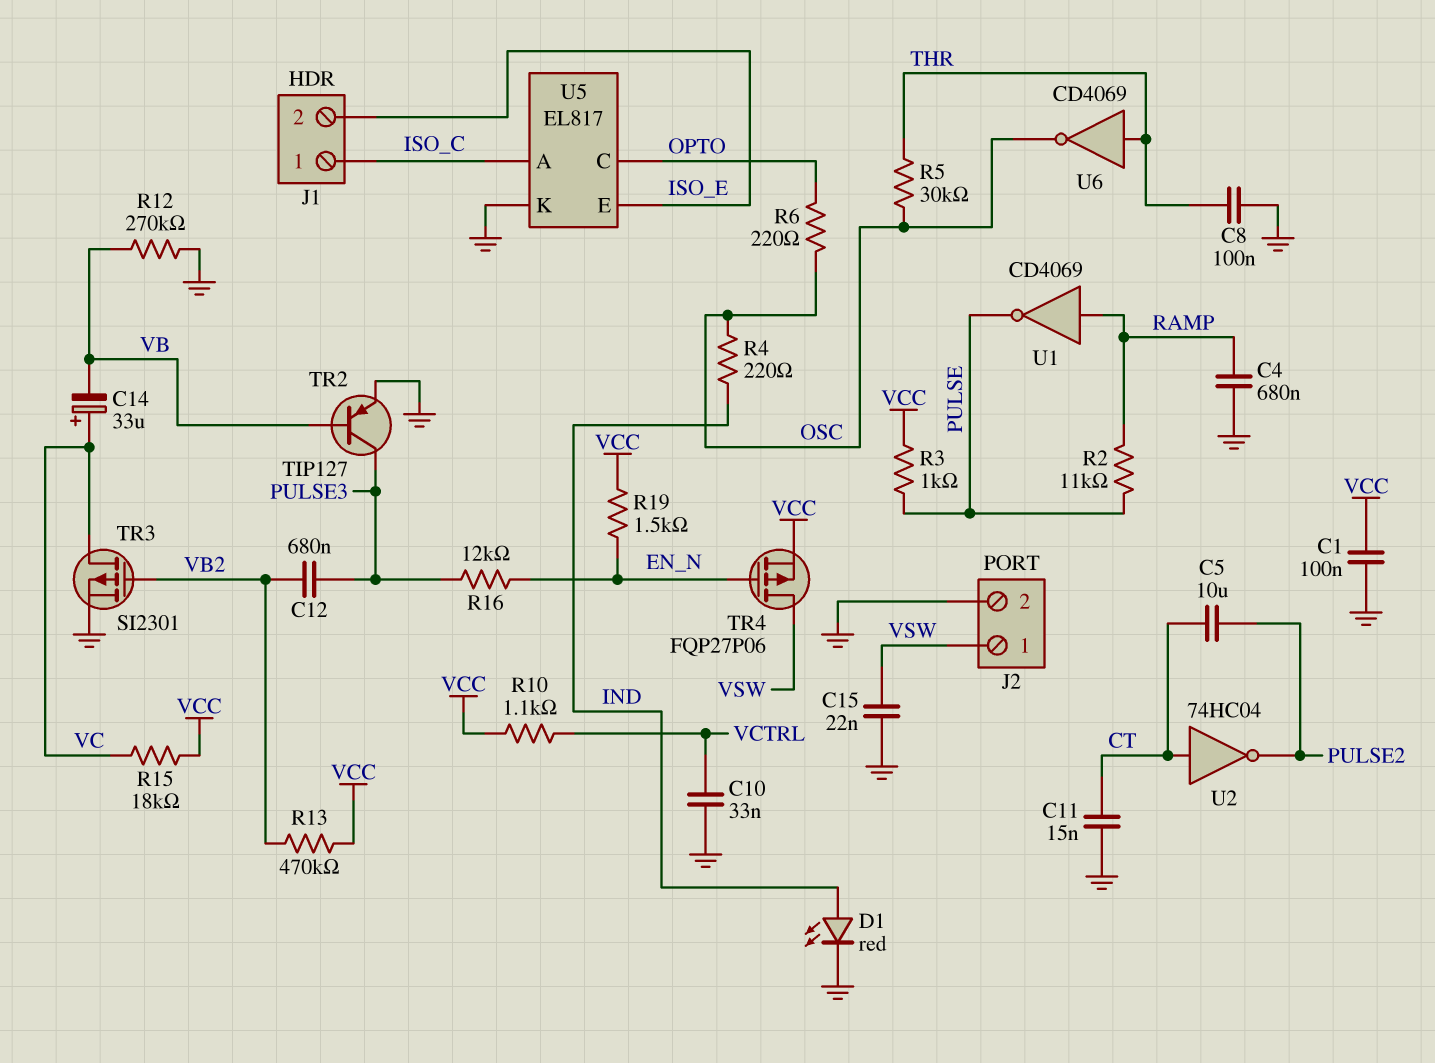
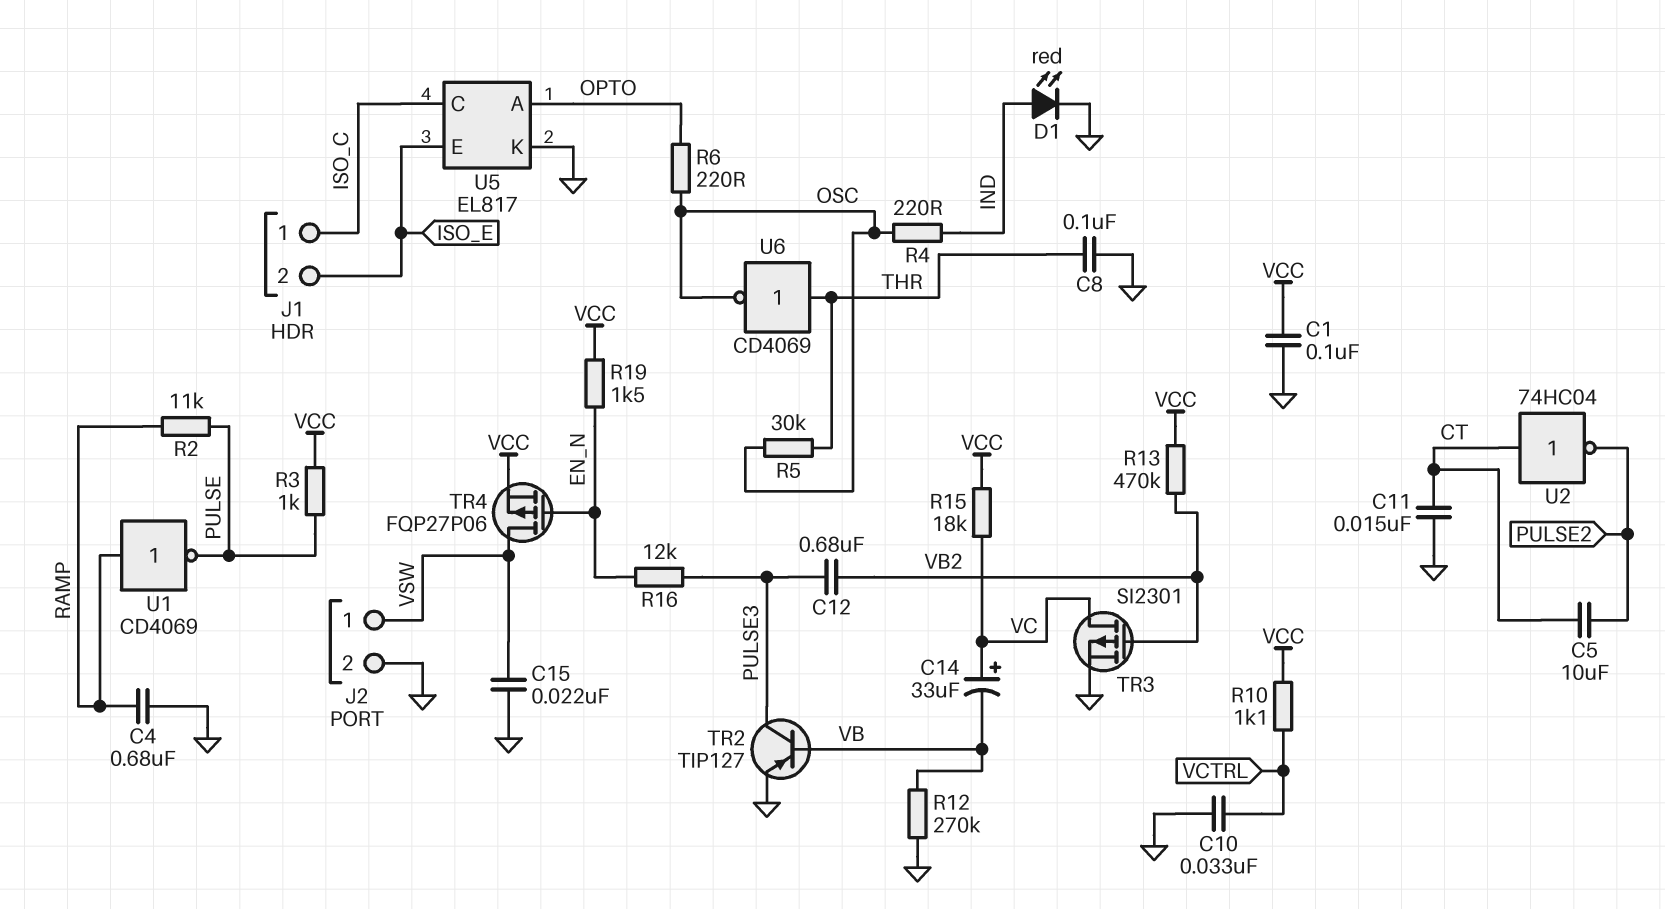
U5 pin A: ISO_C -> OPTO
U5 pin C: OPTO -> ISO_C

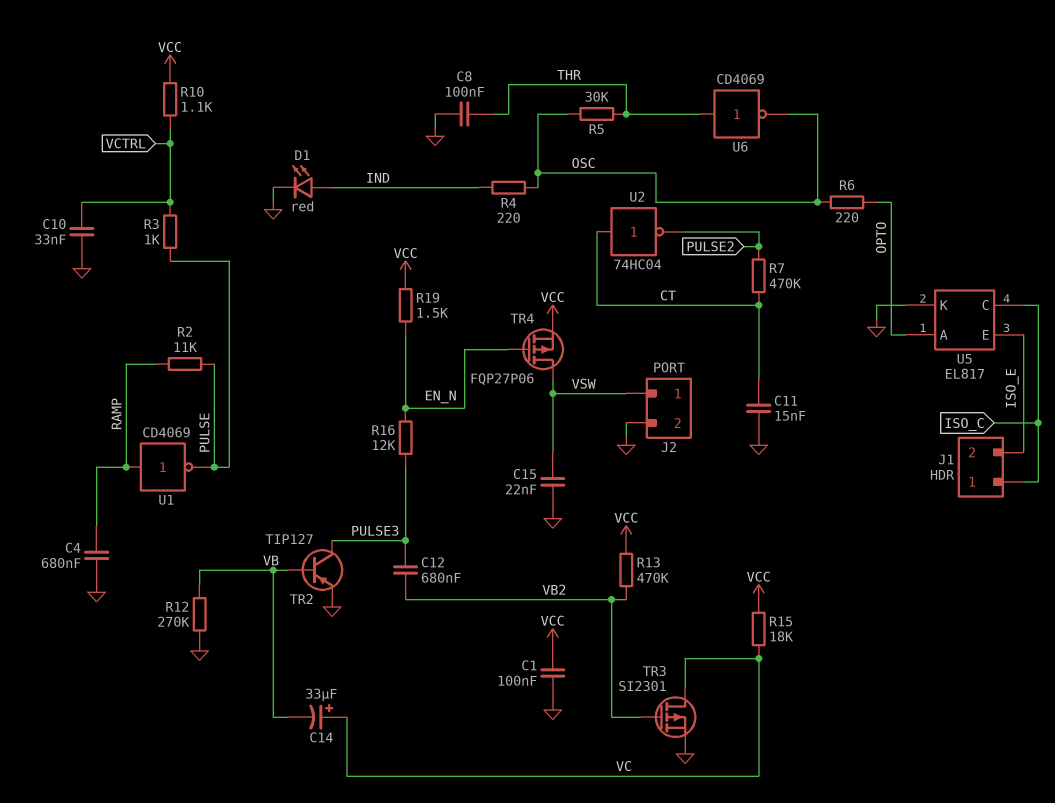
C5: 10uF (CT, PULSE2) -> none
R3: 1k (PULSE, VCC) -> 1k (PULSE, VCTRL)
R7: none -> 470k (CT, PULSE2)

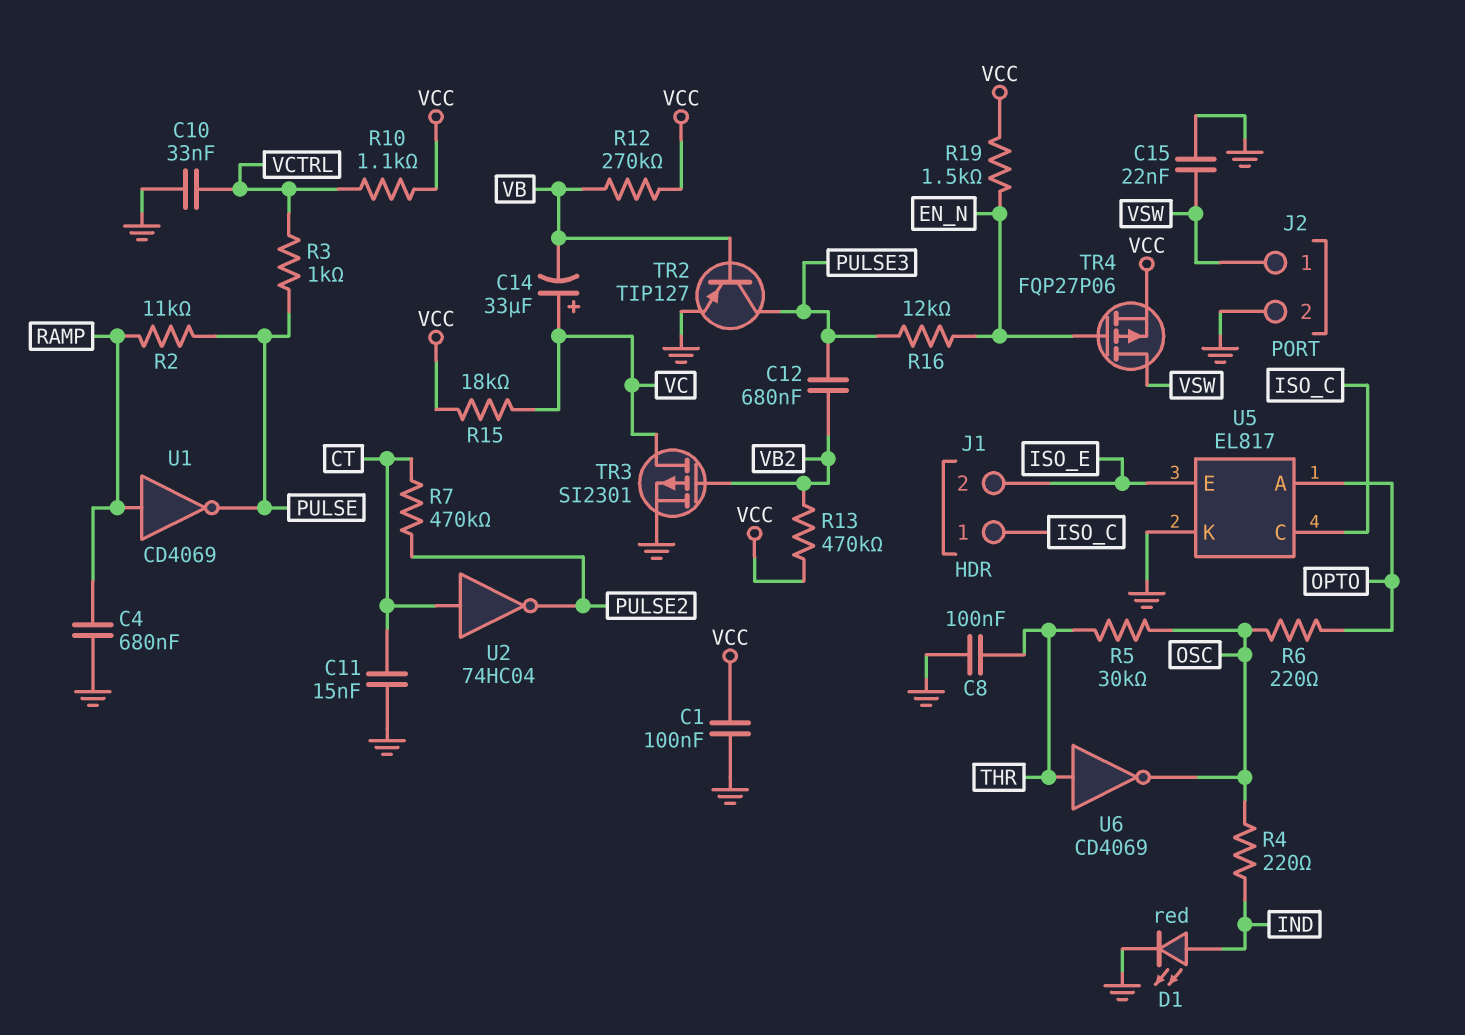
R12: 270k (GND, VB) -> 270k (VB, VCC)

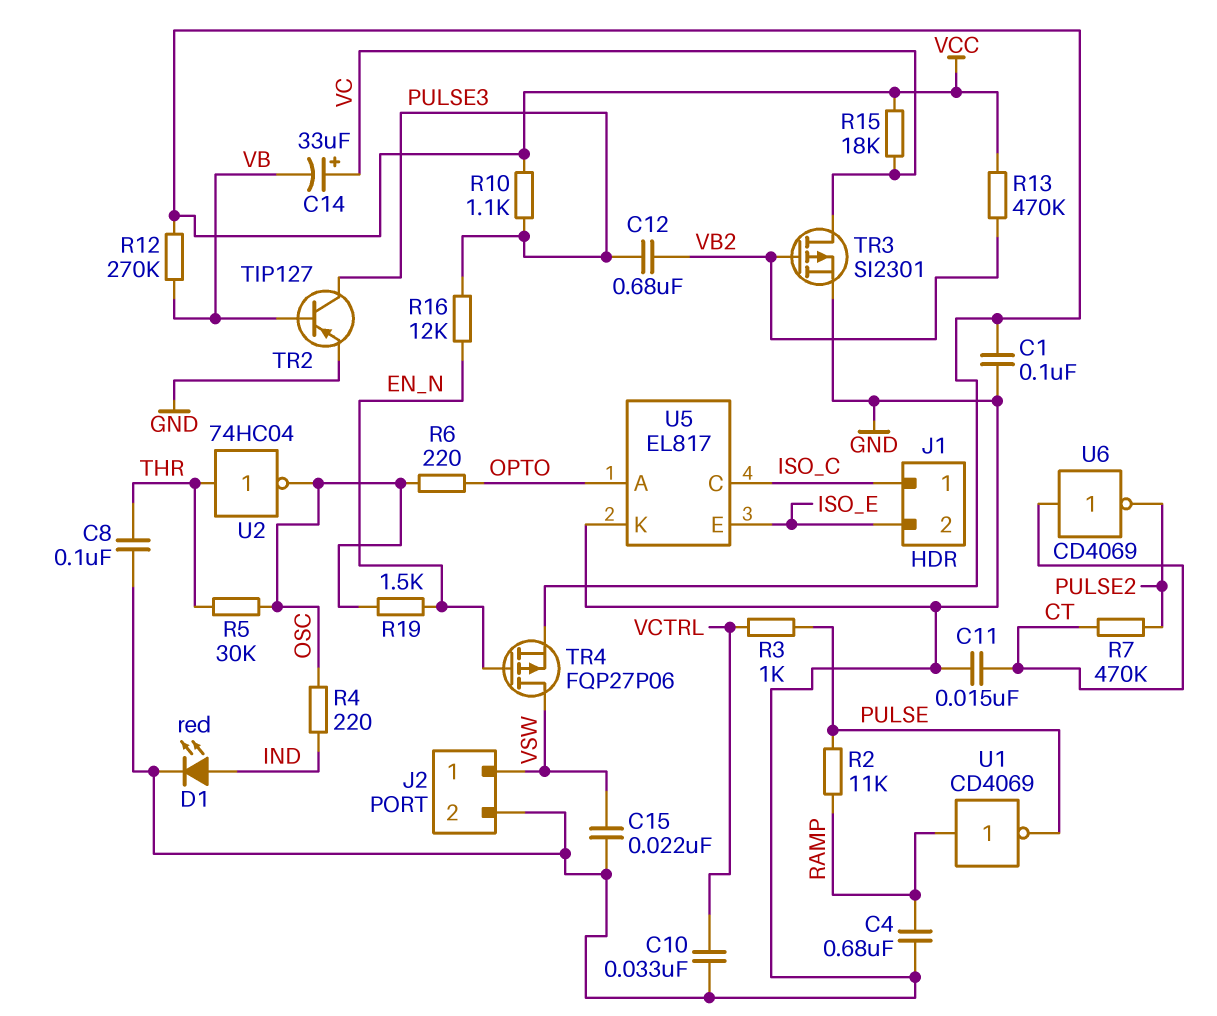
R10: 1.1k (VCC, VCTRL) -> 1.1k (PULSE3, VCC)
R19: 1.5k (EN_N, VCC) -> 1.5k (EN_N, OSC)
U2: NOT 74HC04 (in CT, out PULSE2) -> NOT 74HC04 (in THR, out OSC)
U6: NOT CD4069 (in THR, out OSC) -> NOT CD4069 (in CT, out PULSE2)

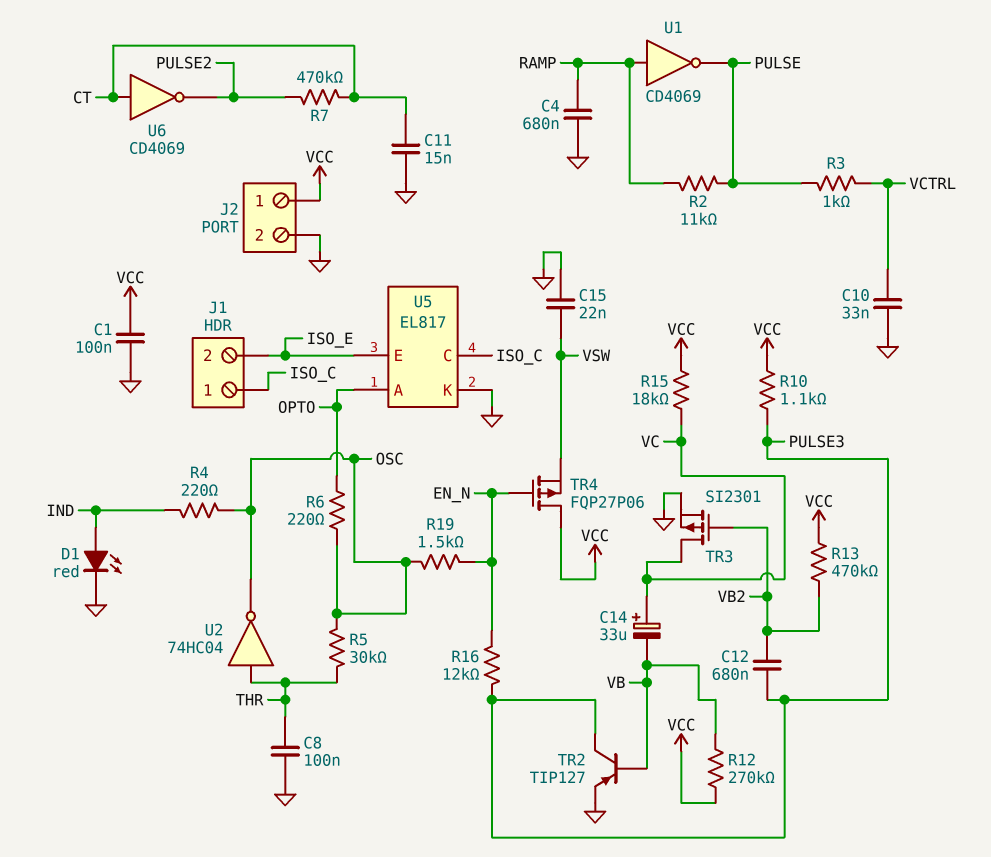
J2 pin 1: VSW -> VCC
TR4: PMOS FQP27P06 (G EN_N, D VSW, S VCC) -> PMOS FQP27P06 (G EN_N, D VCC, S VSW)

